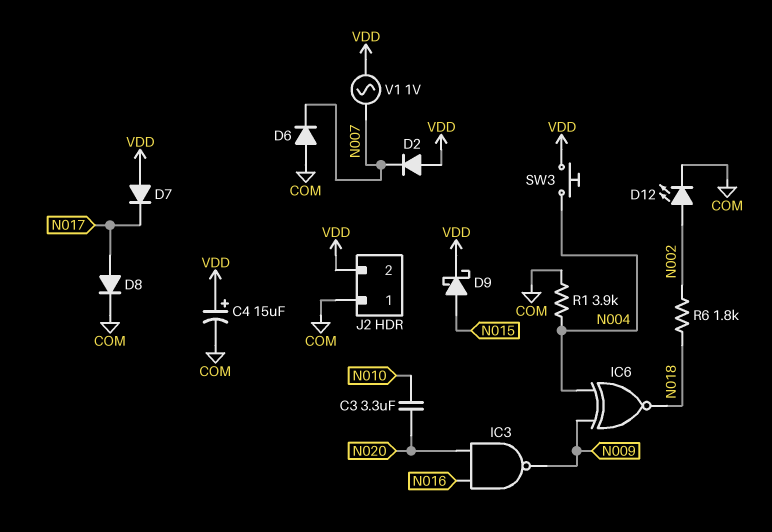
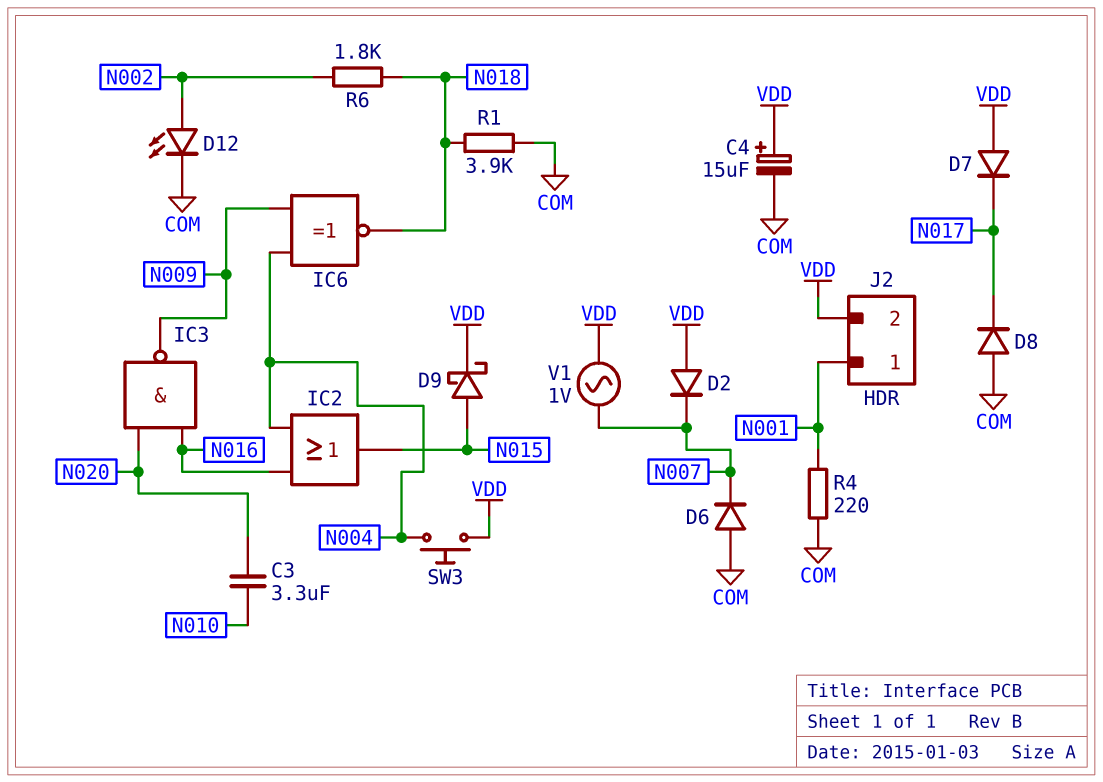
D8: diode (A N017, K COM) -> diode (A COM, K N017)
IC2: none -> OR (in N004, in N016, out N015)
J2 pin 1: COM -> N001
R1: 3.9k (COM, N004) -> 3.9k (COM, N018)
R4: none -> 220 (COM, N001)

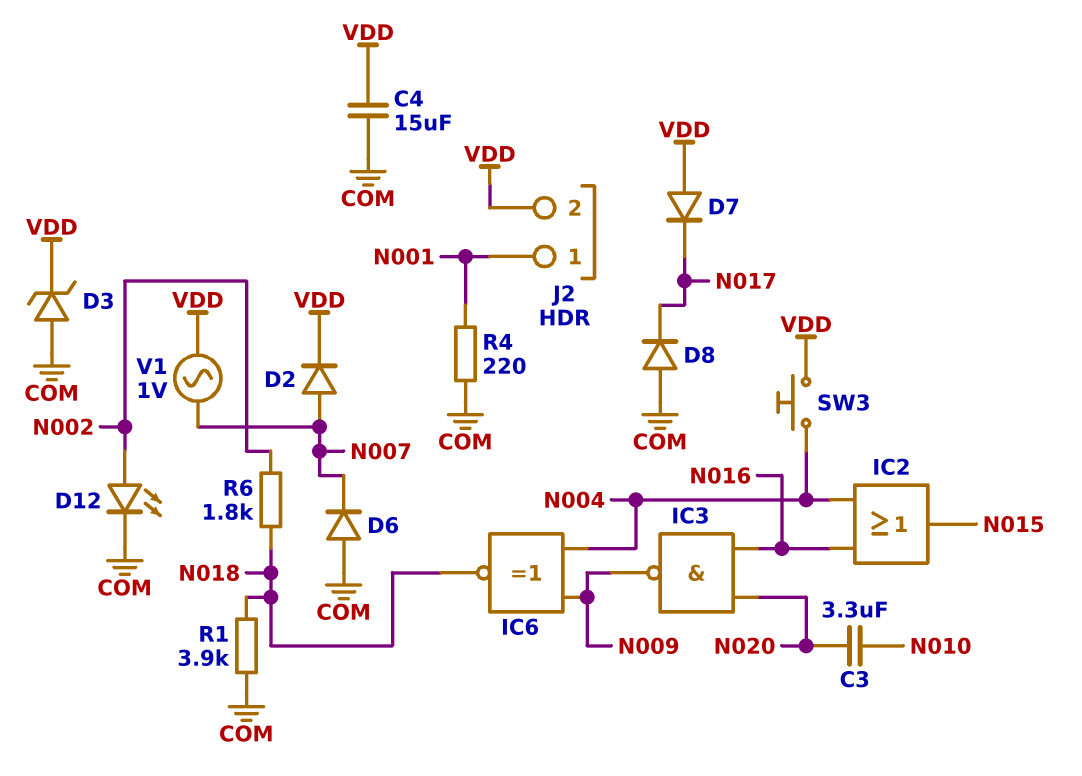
C4: 15uF (plus VDD, minus COM) -> 15uF (COM, VDD)
D2: diode (A VDD, K N007) -> diode (A N007, K VDD)
D3: none -> zener (A COM, K VDD)
D9: schottky (A N015, K VDD) -> none

